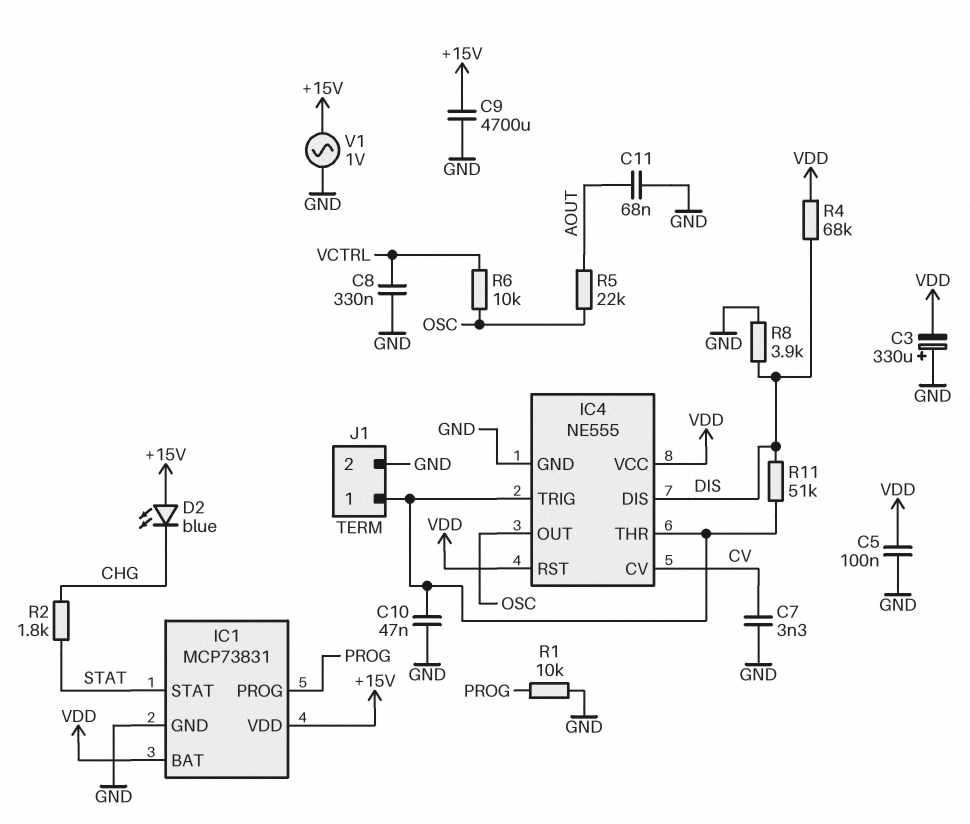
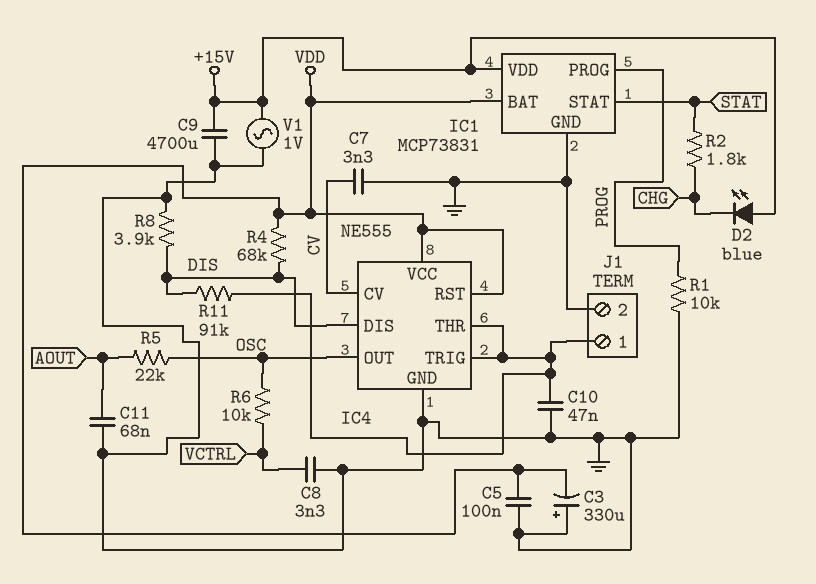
C8: 330nF (GND, VCTRL) -> 3.3nF (GND, VCTRL)
R11: 51k (DIS, IC4/THR) -> 91k (DIS, IC4/THR)

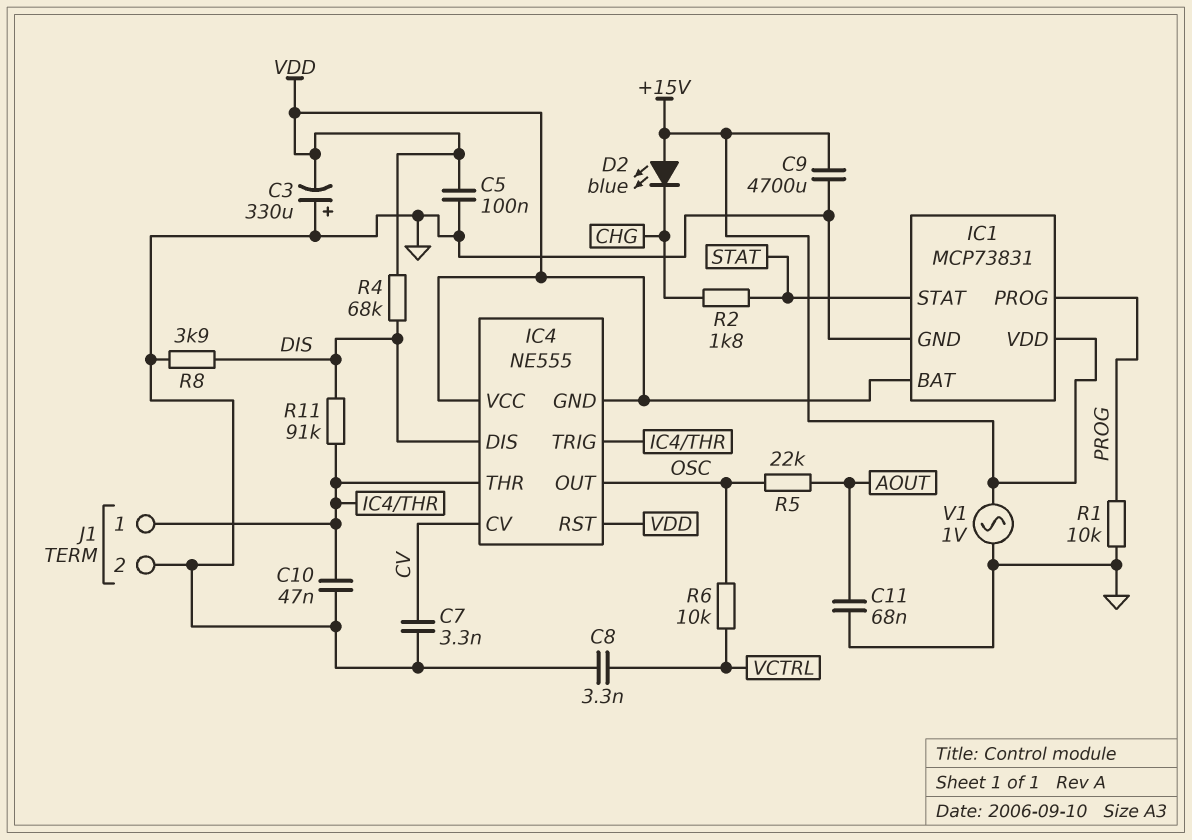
IC4 pin GND: GND -> VDD

